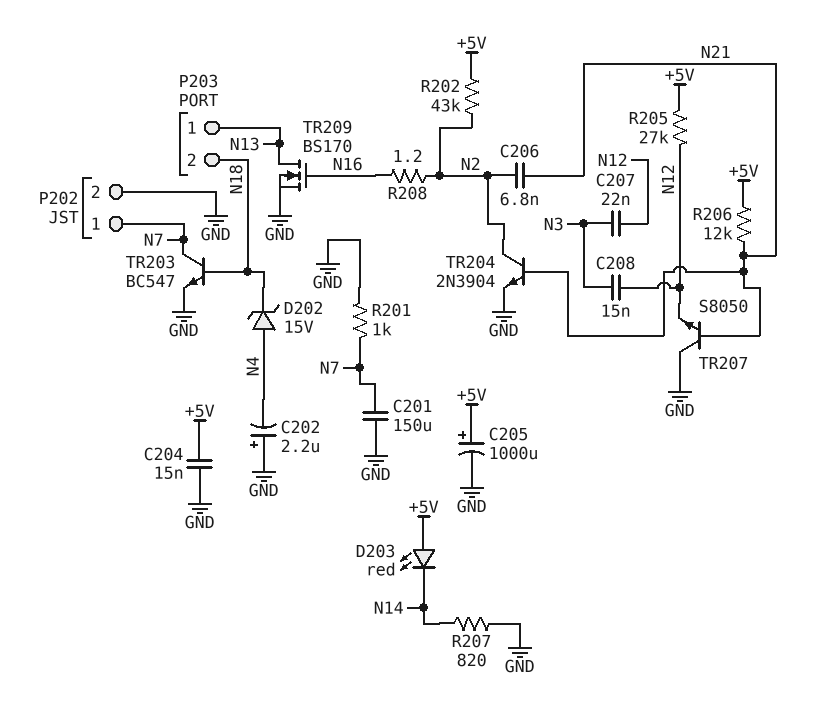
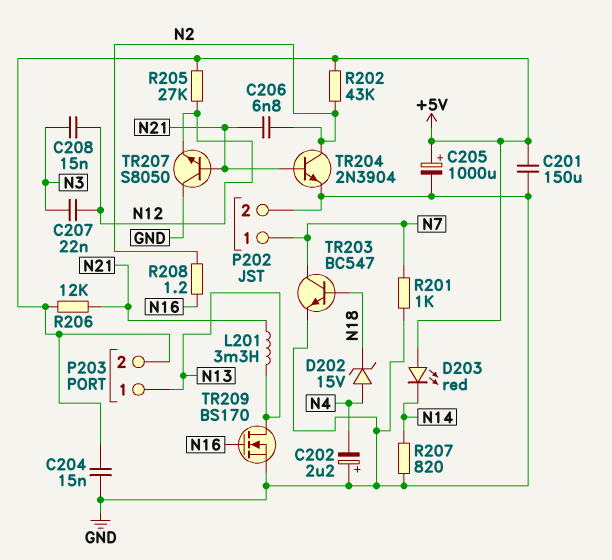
C201: 150uF (GND, N7) -> 150uF (+5V, GND)
L201: none -> 3.3mH (N13, N21)
P203 pin 2: N18 -> +5V

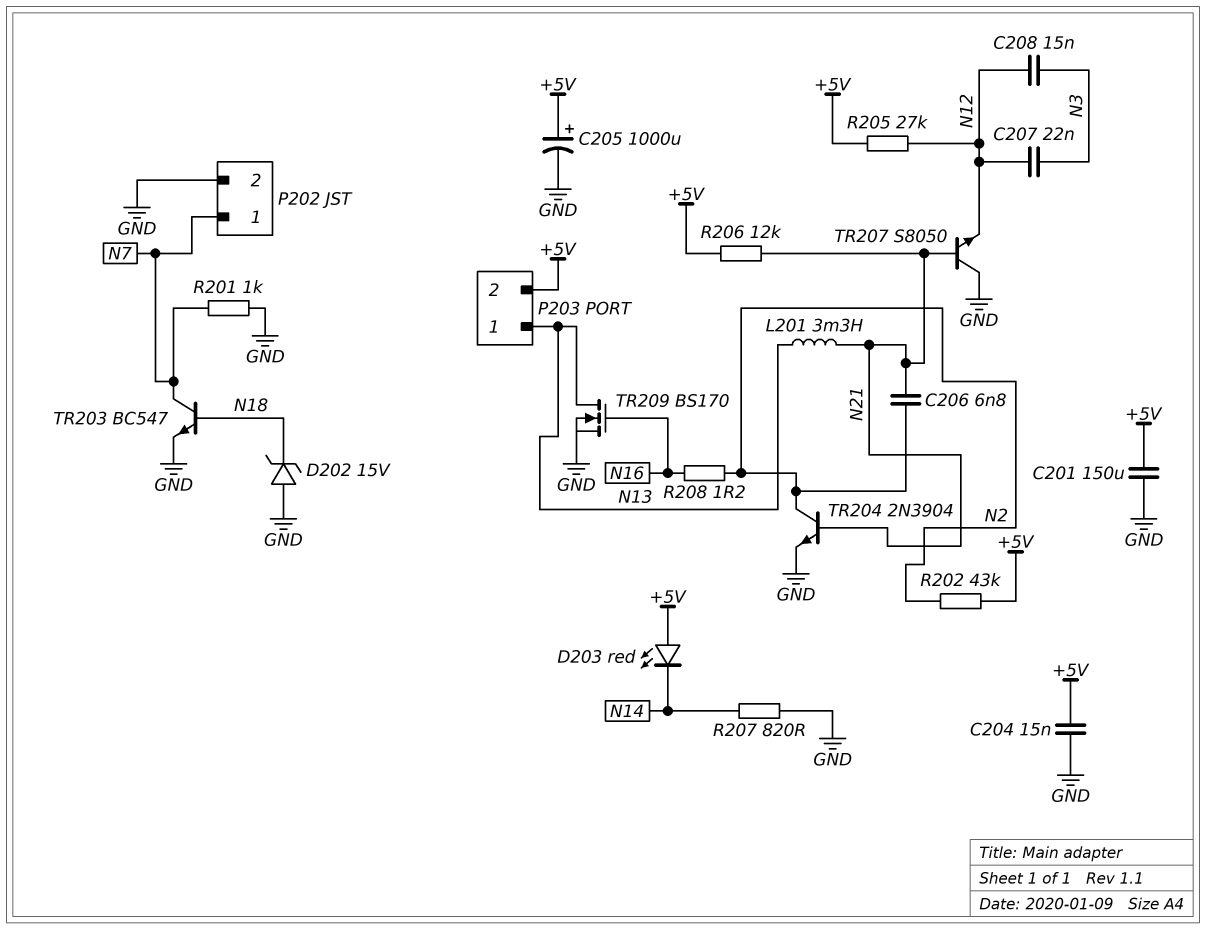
C202: 2.2uF (plus GND, minus N4) -> none
D202: zener 15V (A N4, K N18) -> zener 15V (A GND, K N18)

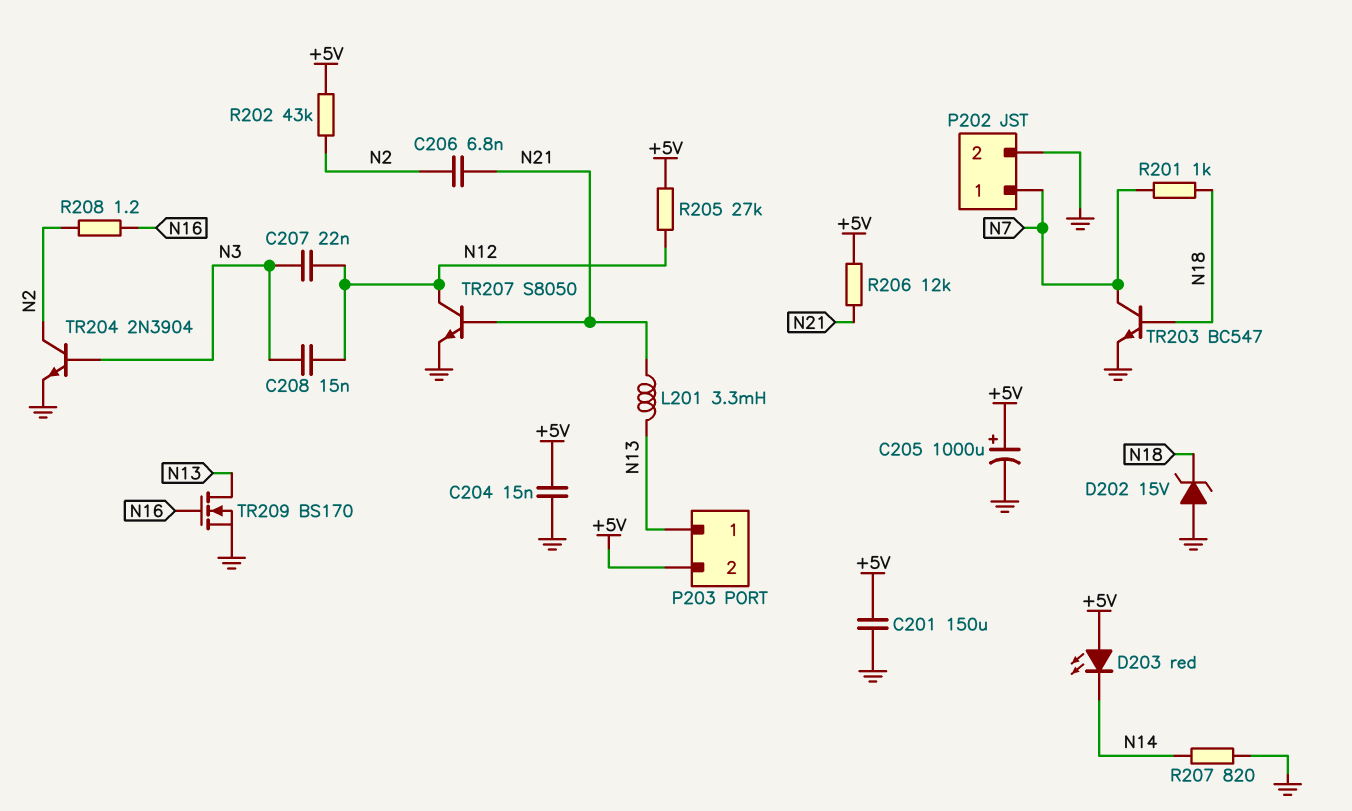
R201: 1k (GND, N7) -> 1k (N7, N18)
TR204: NPN 2N3904 (B N21, C N2, E GND) -> NPN 2N3904 (B N3, C N2, E GND)
TR207: NPN S8050 (B N21, C GND, E N12) -> NPN S8050 (B N21, C N12, E GND)

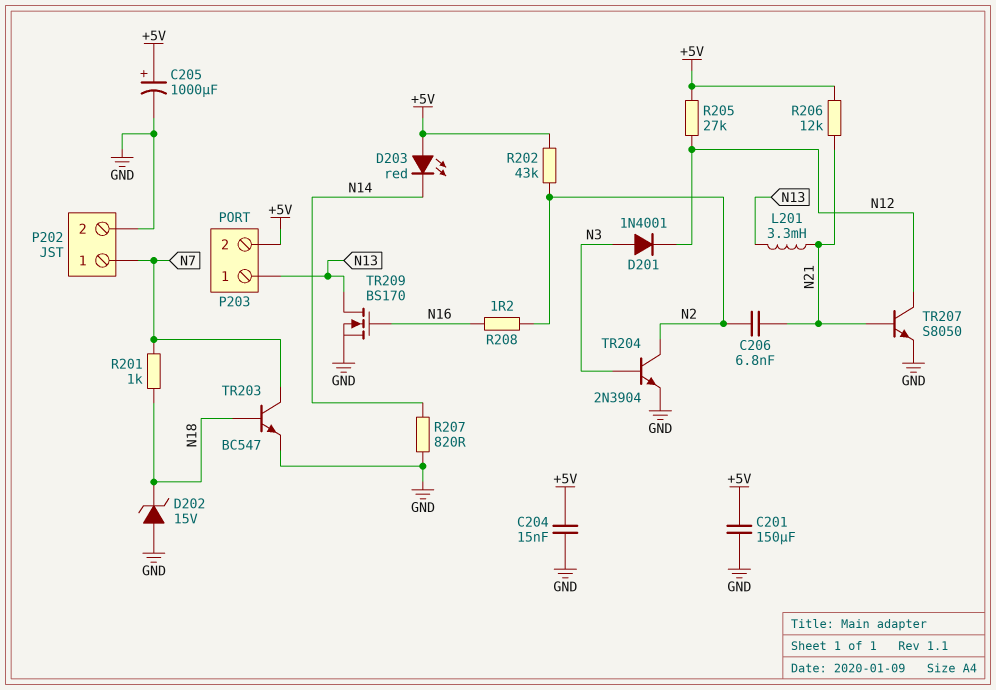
C207: 22nF (N3, N12) -> none
C208: 15nF (N3, N12) -> none
D201: none -> diode 1N4001 (A N3, K N12)

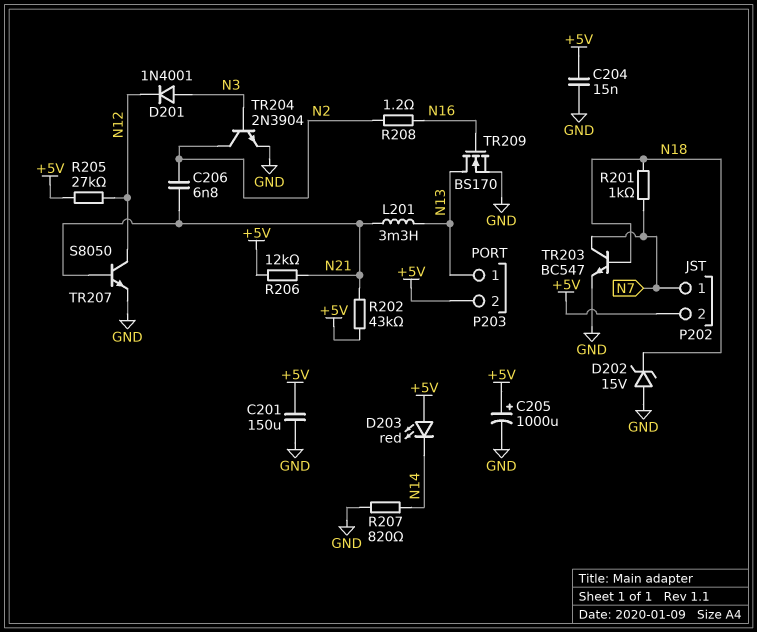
P202 pin 2: GND -> +5V
R202: 43k (+5V, N2) -> 43k (+5V, N21)

